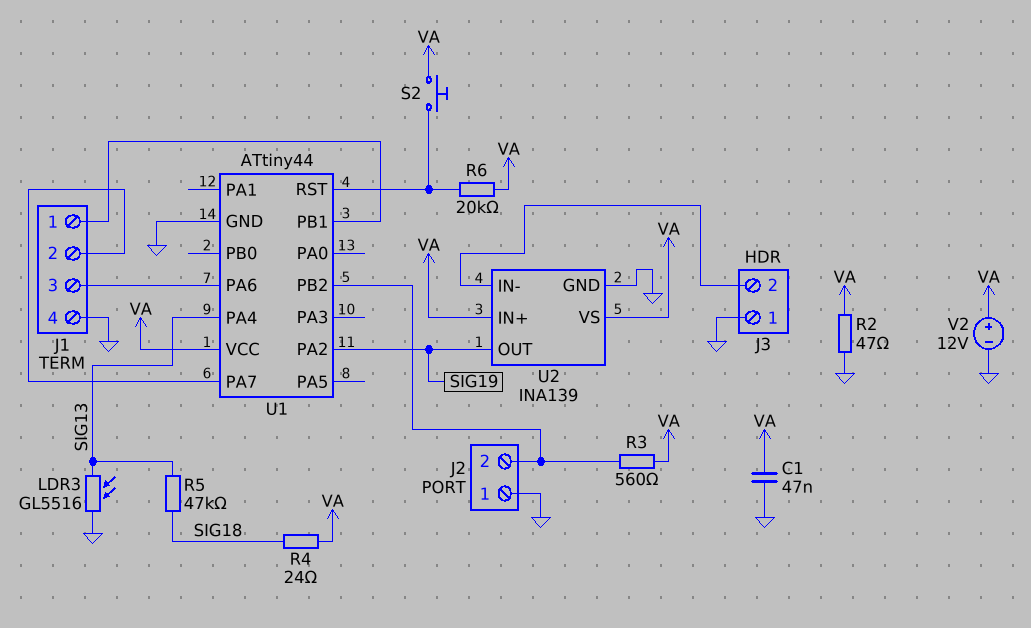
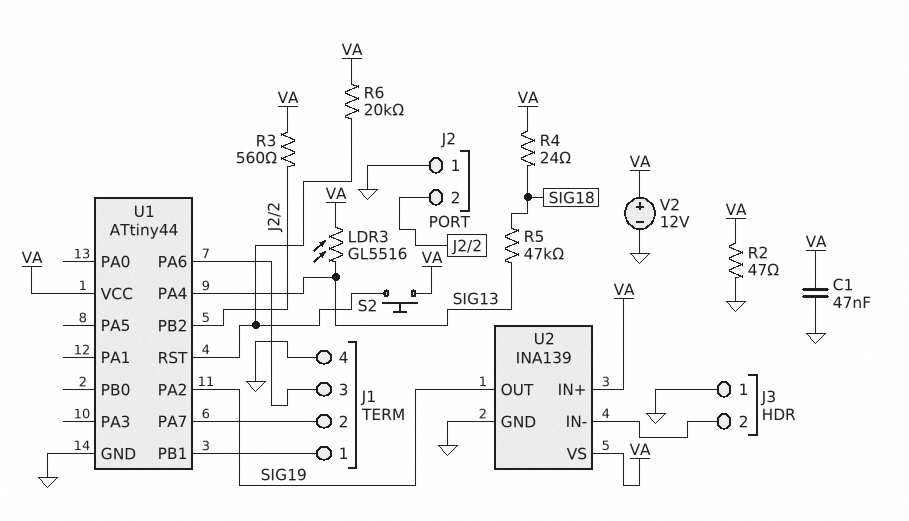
LDR3: GL5516 (GND, SIG13) -> GL5516 (SIG13, VA)

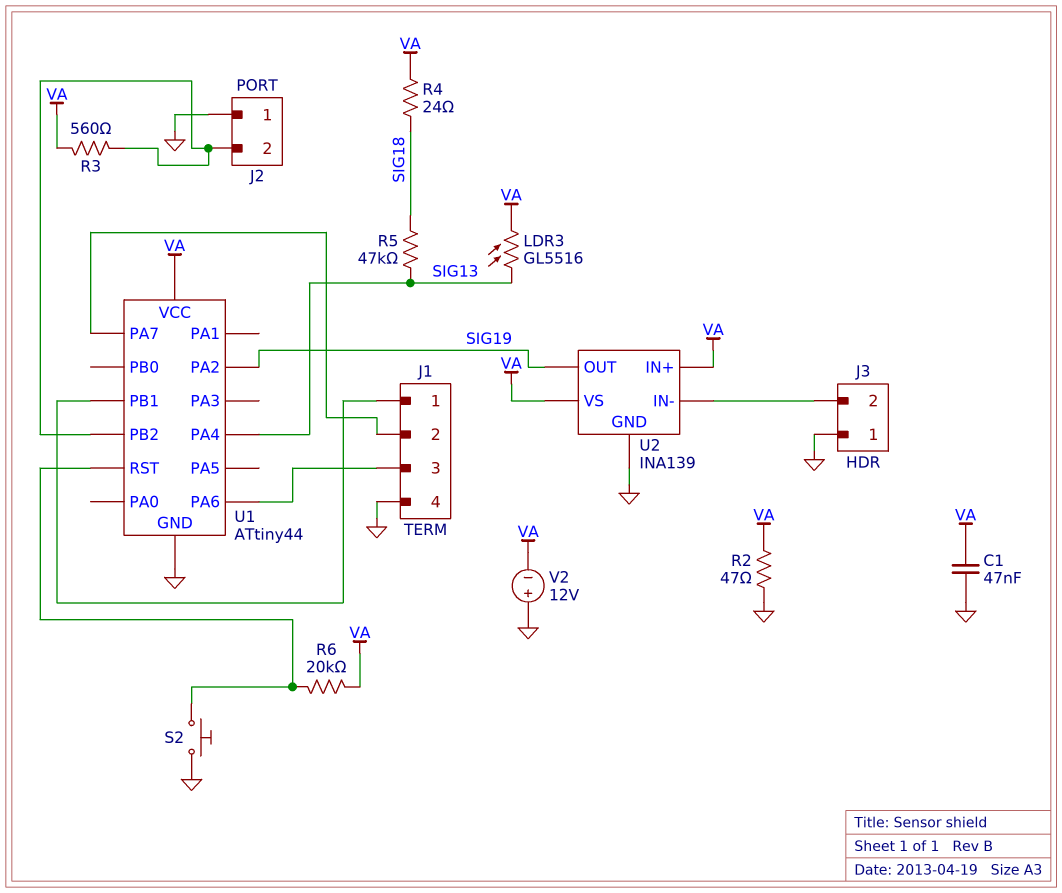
S2: button (U1/RST, VA) -> button (GND, U1/RST)
V2: 12V (plus VA, minus GND) -> 12V (plus GND, minus VA)

